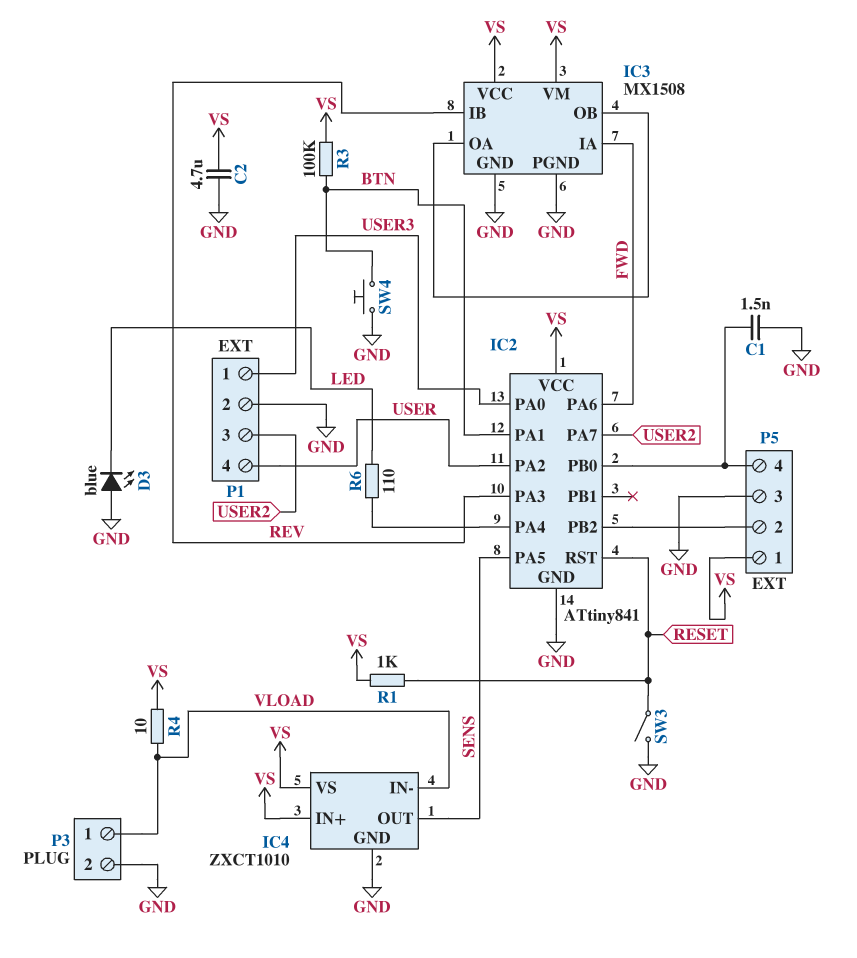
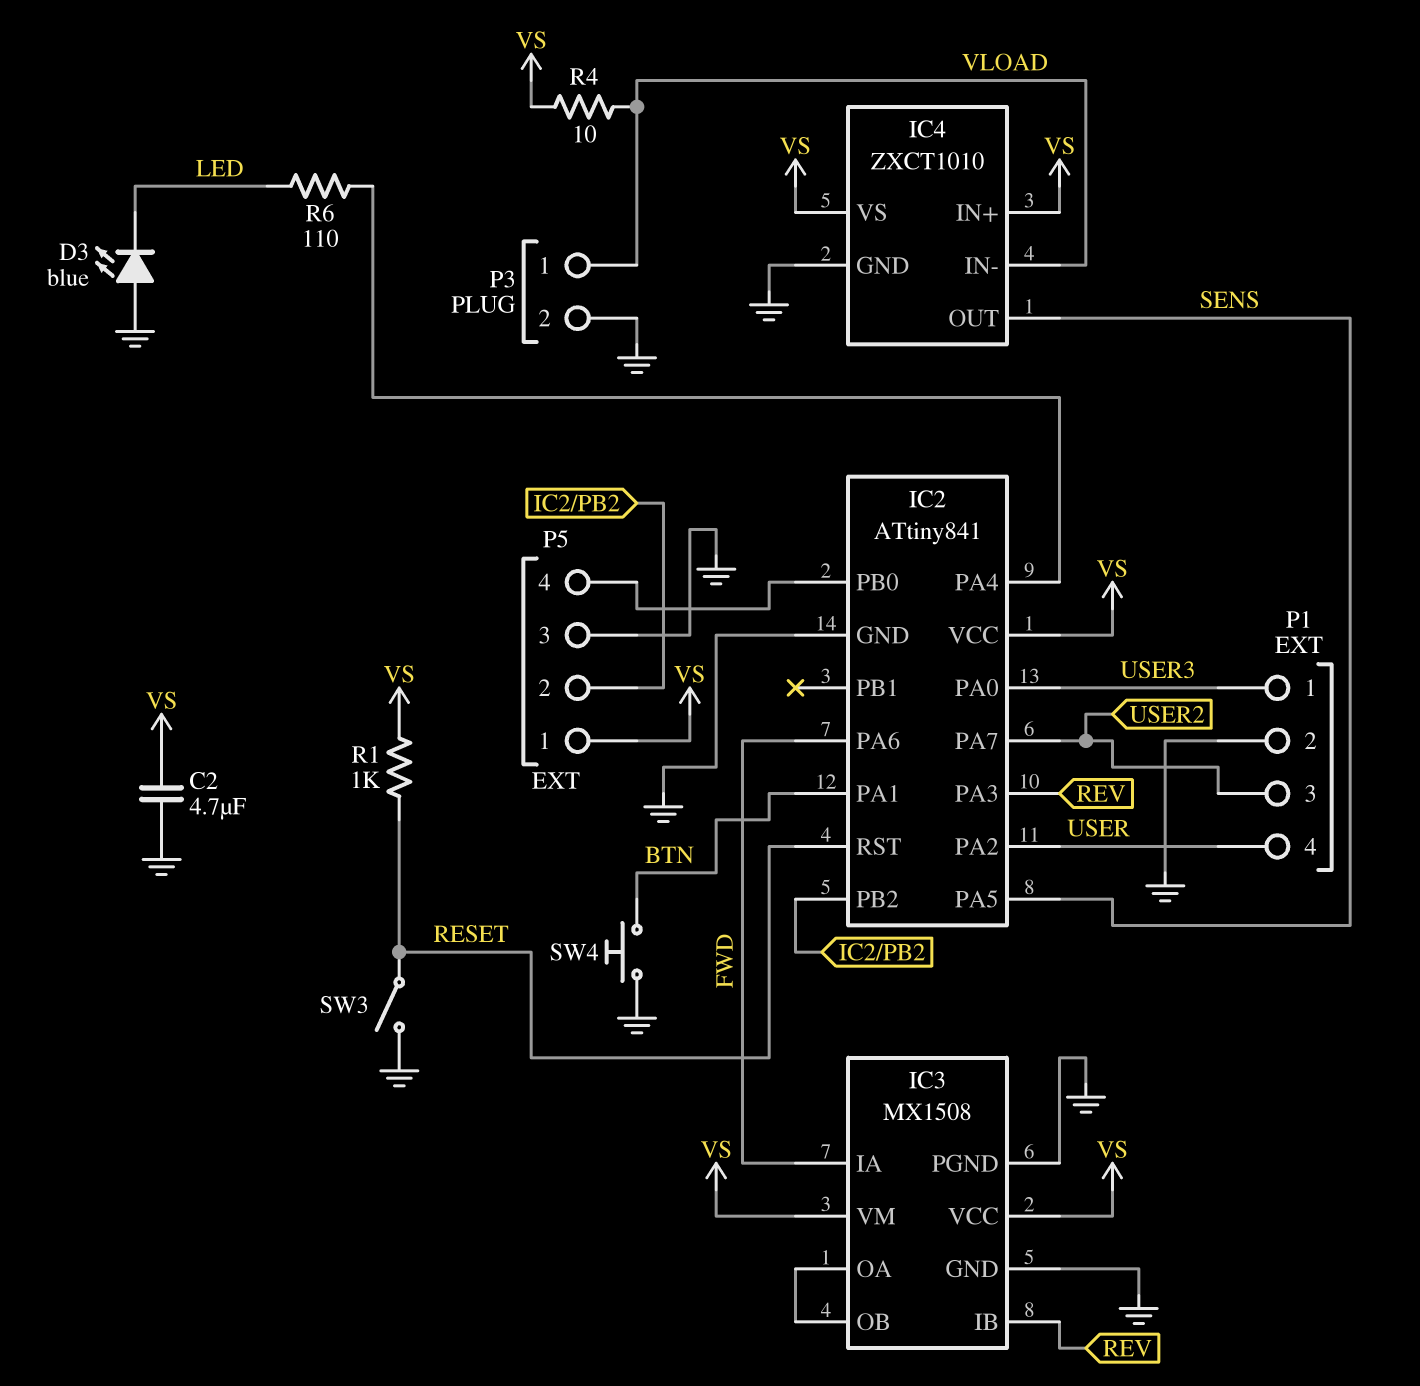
C1: 1.5nF (GND, IC2/PB0) -> none
R3: 100k (BTN, VS) -> none

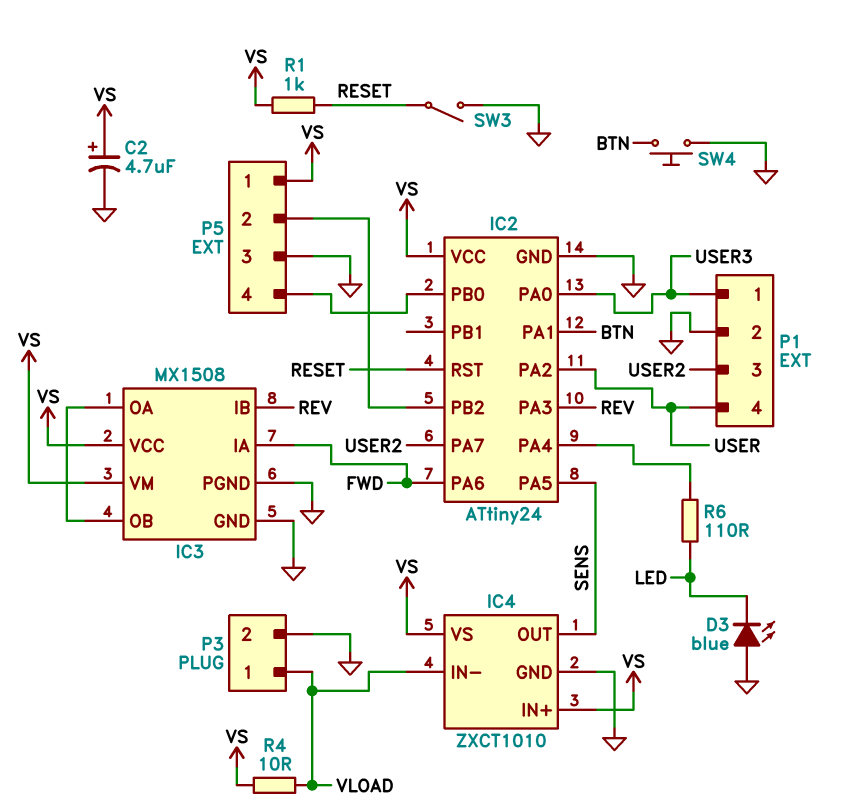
C2: 4.7uF (GND, VS) -> 4.7uF (plus VS, minus GND)
IC2: ATtiny841 -> ATtiny24

